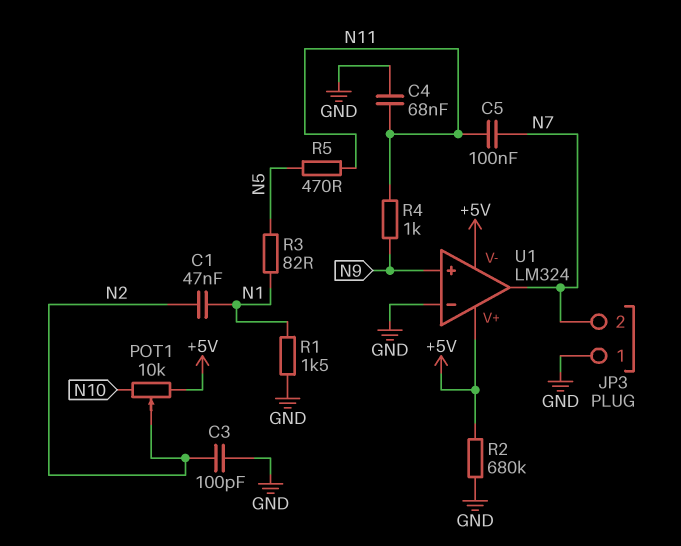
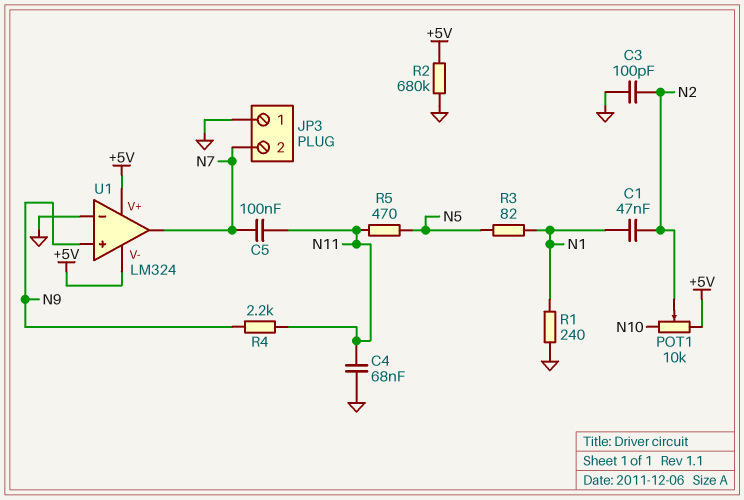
R1: 1.5k (GND, N1) -> 240 (GND, N1)
R4: 1k (N9, N11) -> 2.2k (N9, N11)

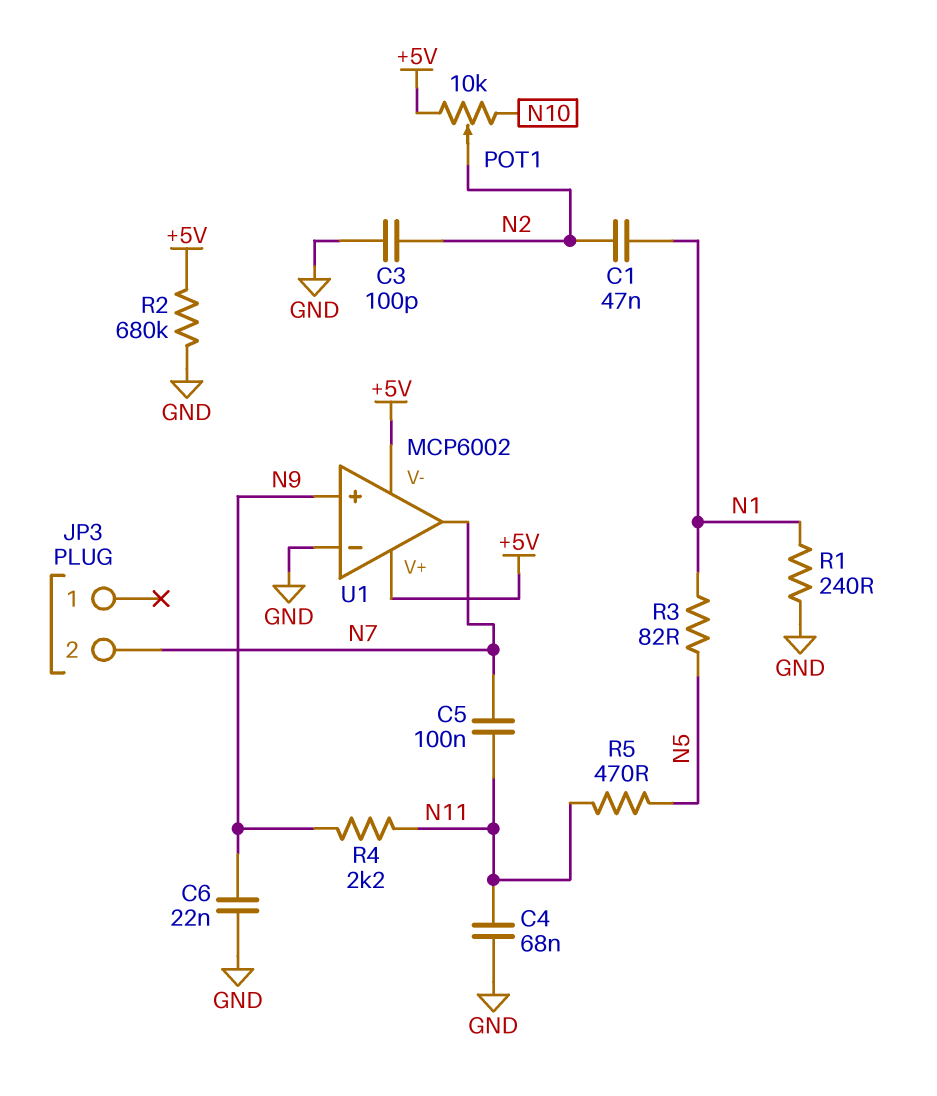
C6: none -> 22nF (GND, N9)
JP3 pin 1: GND -> none
U1: LM324 -> MCP6002

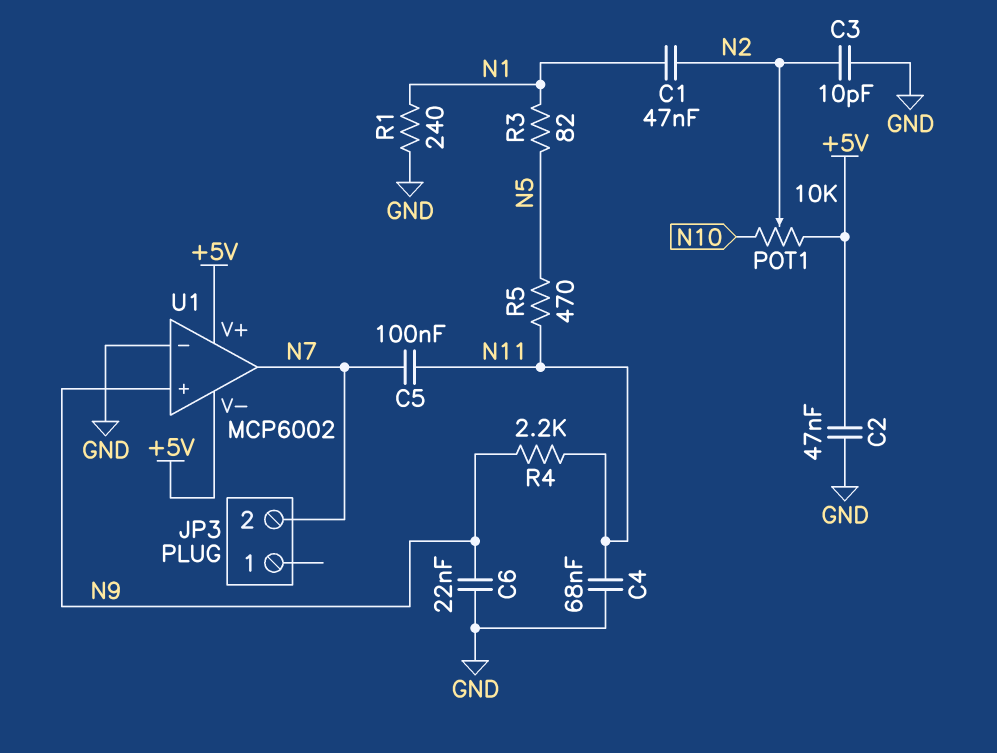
C2: none -> 47nF (+5V, GND)
C3: 100pF (GND, N2) -> 10pF (GND, N2)
R2: 680k (+5V, GND) -> none

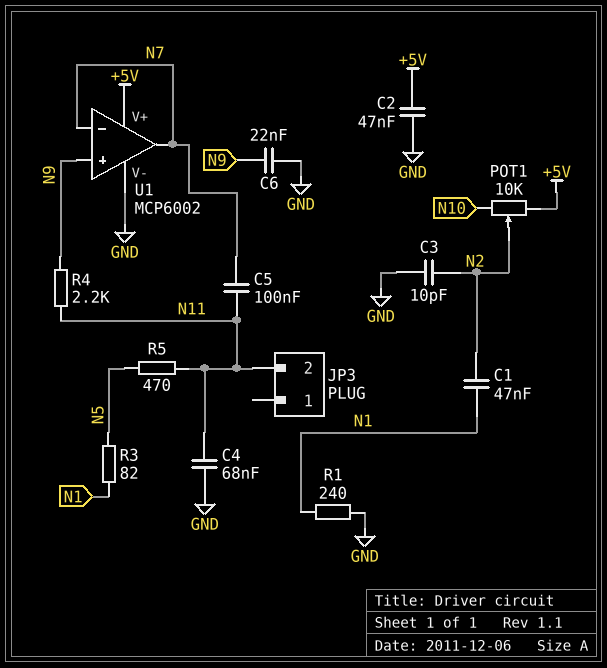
JP3 pin 2: N7 -> N11
U1 pin V-: +5V -> GND
U1 pin in-: GND -> N7

